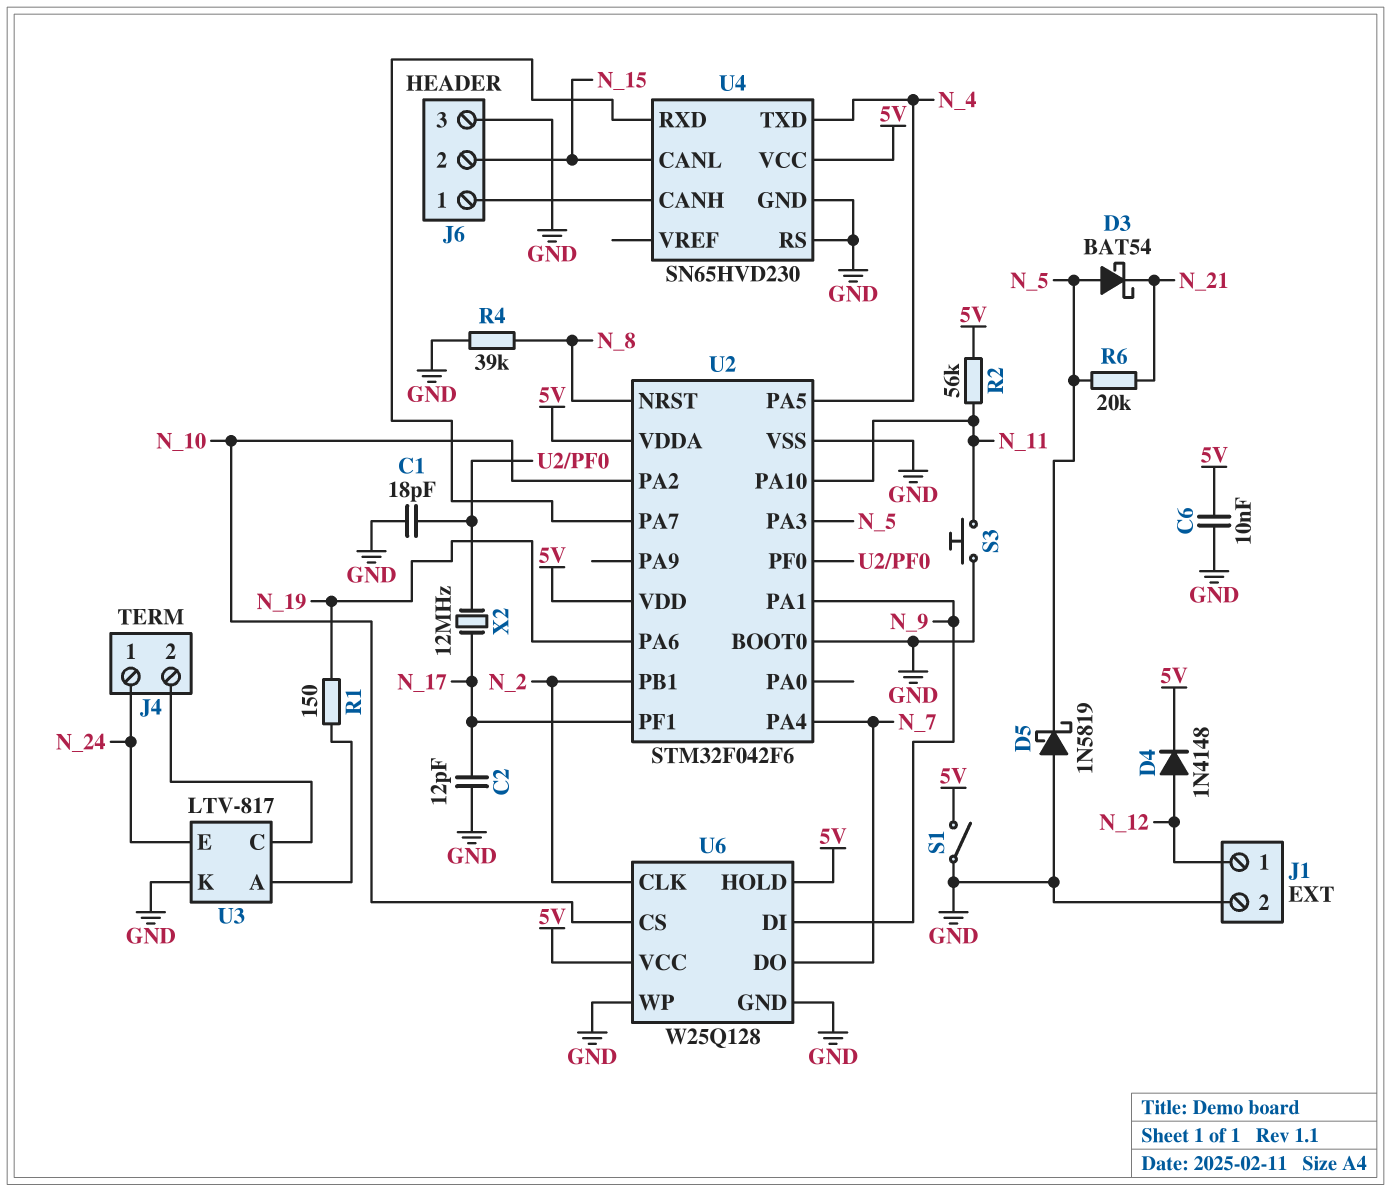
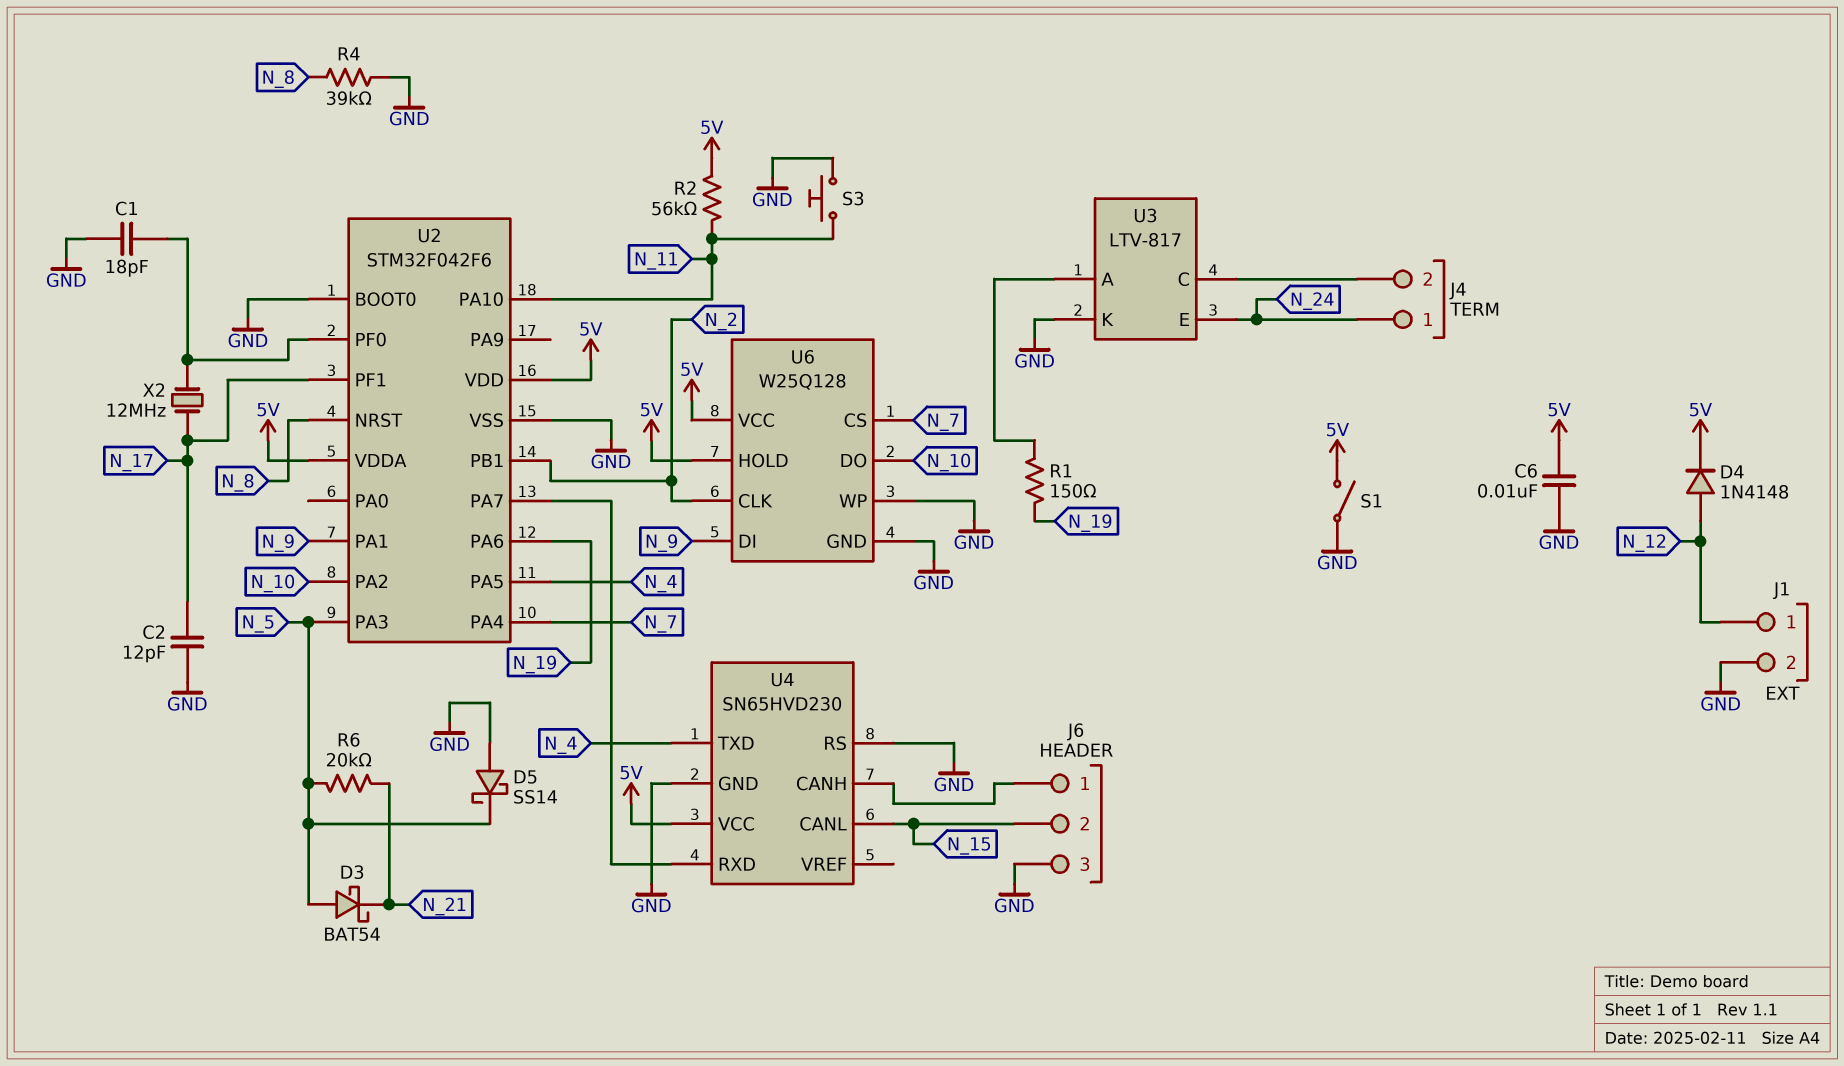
D5: schottky 1N5819 (A GND, K N_5) -> schottky SS14 (A GND, K N_5)
U6 pin CS: N_10 -> N_7
U6 pin DO: N_7 -> N_10

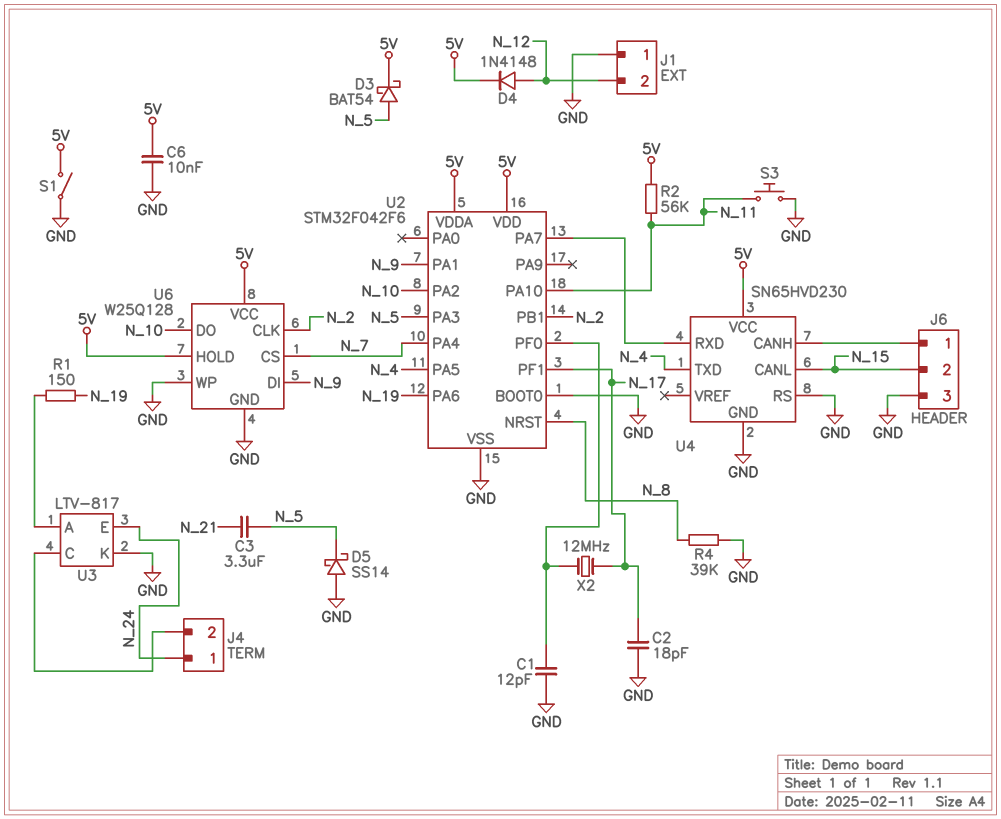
C1: 18pF (GND, U2/PF0) -> 12pF (GND, U2/PF0)
C2: 12pF (GND, N_17) -> 18pF (GND, N_17)
C3: none -> 3.3uF (N_5, N_21)
D3: schottky BAT54 (A N_5, K N_21) -> schottky BAT54 (A N_5, K 5V)
J1 pin 1: N_12 -> GND
J1 pin 2: GND -> N_12
R6: 20k (N_5, N_21) -> none

